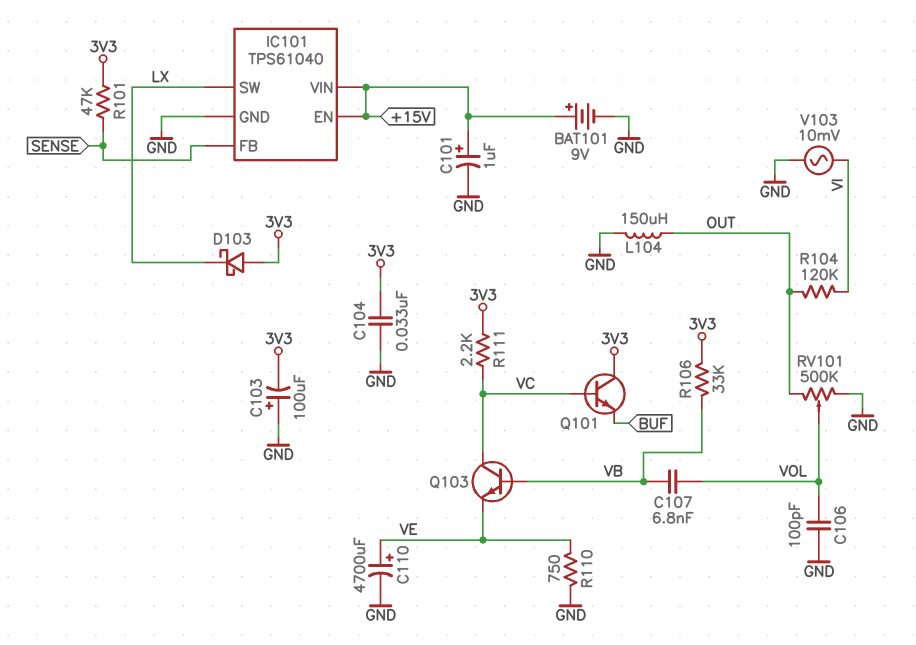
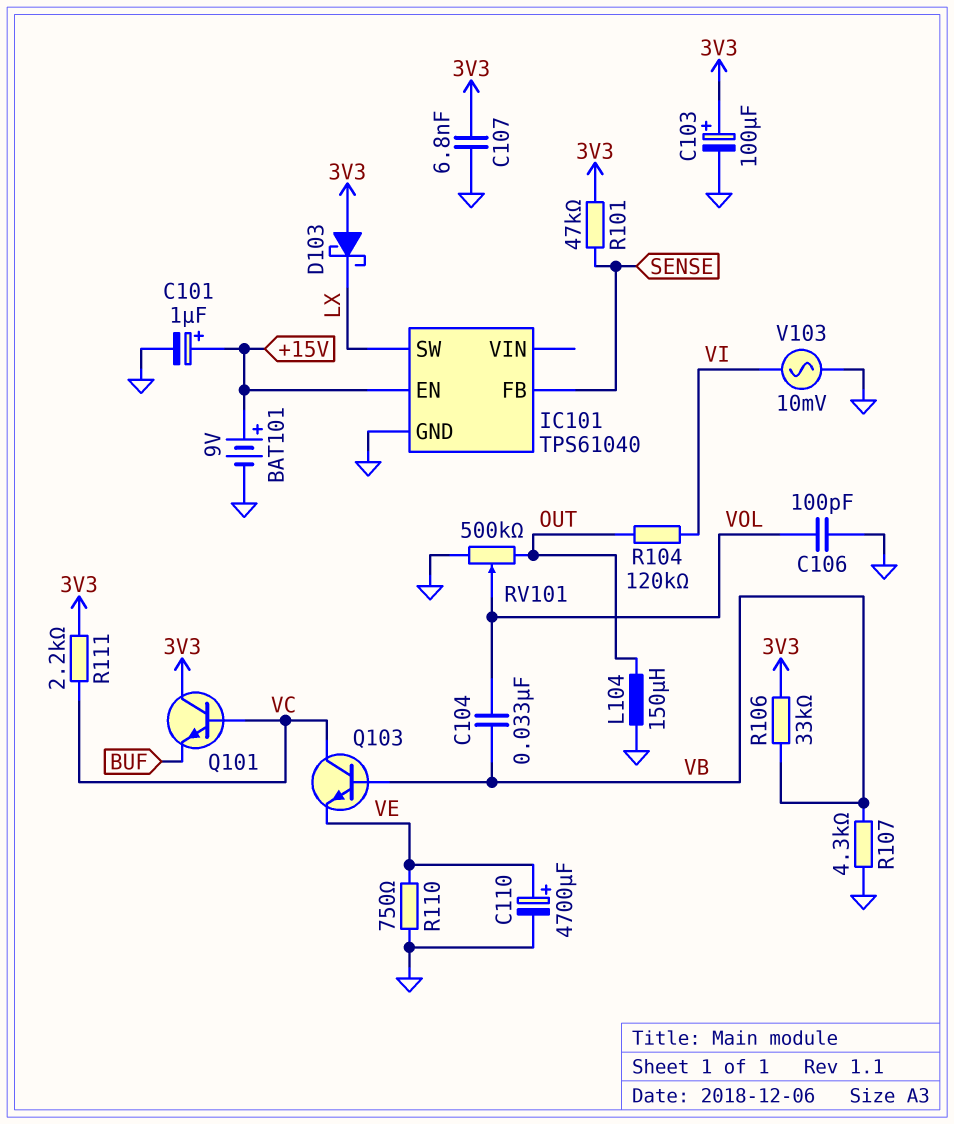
C103: 100uF (plus GND, minus 3V3) -> 100uF (plus 3V3, minus GND)
C104: 33nF (3V3, GND) -> 33nF (VB, VOL)
C107: 6.8nF (VB, VOL) -> 6.8nF (3V3, GND)
IC101 pin VIN: +15V -> none
R107: none -> 4.3k (GND, VB)

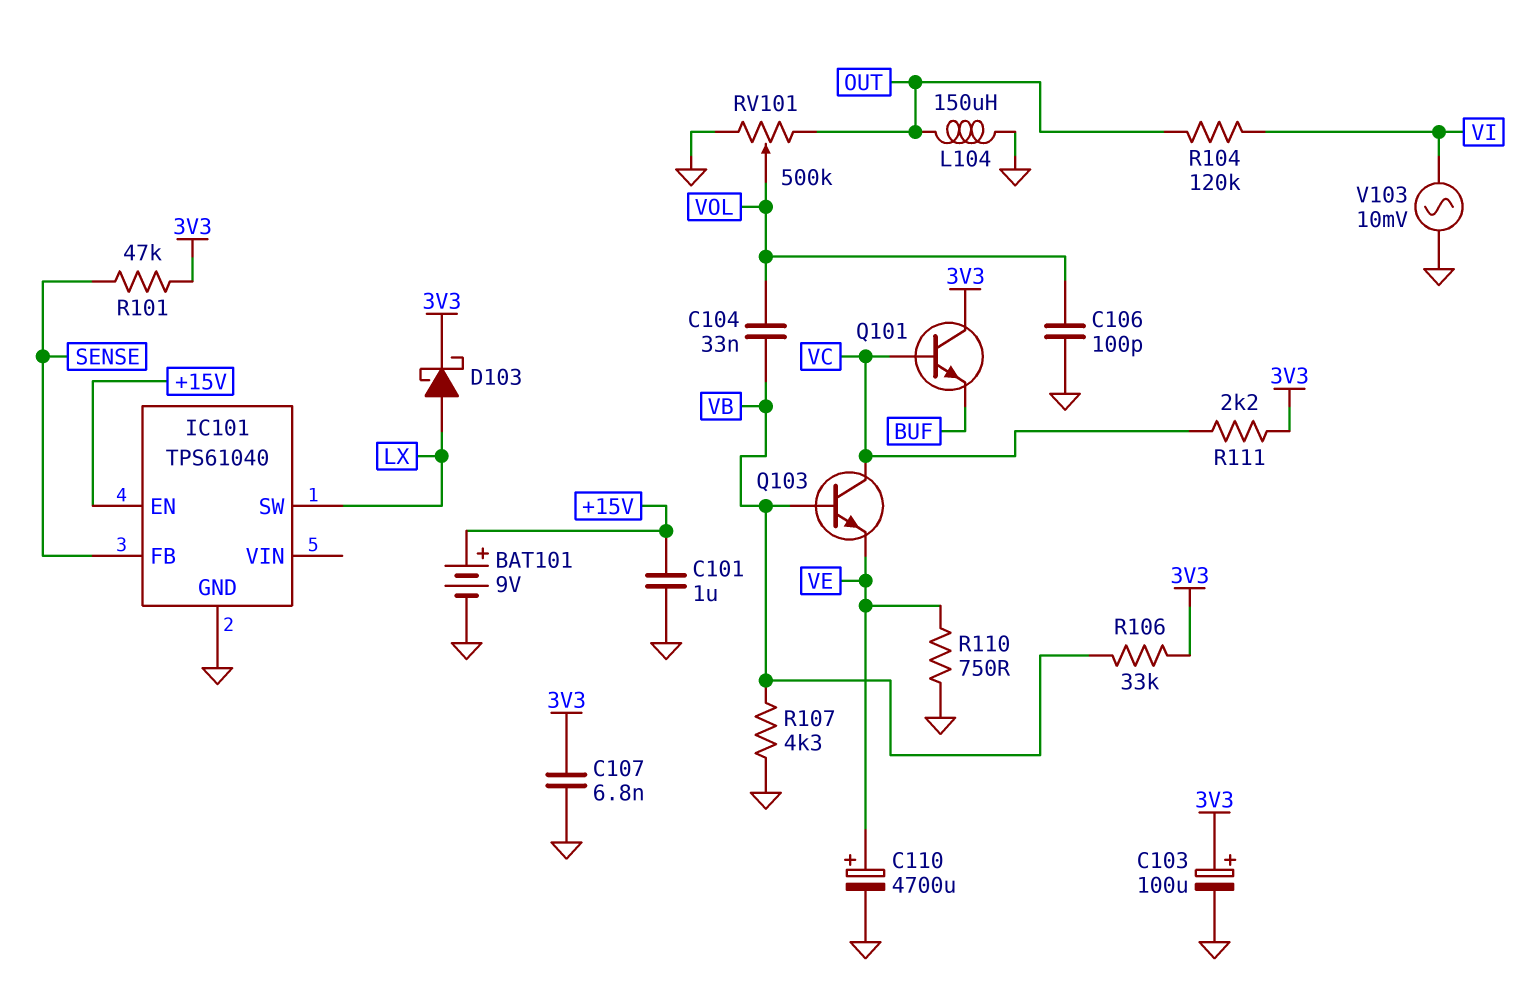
C101: 1uF (plus +15V, minus GND) -> 1uF (+15V, GND)
D103: schottky (A 3V3, K LX) -> schottky (A LX, K 3V3)

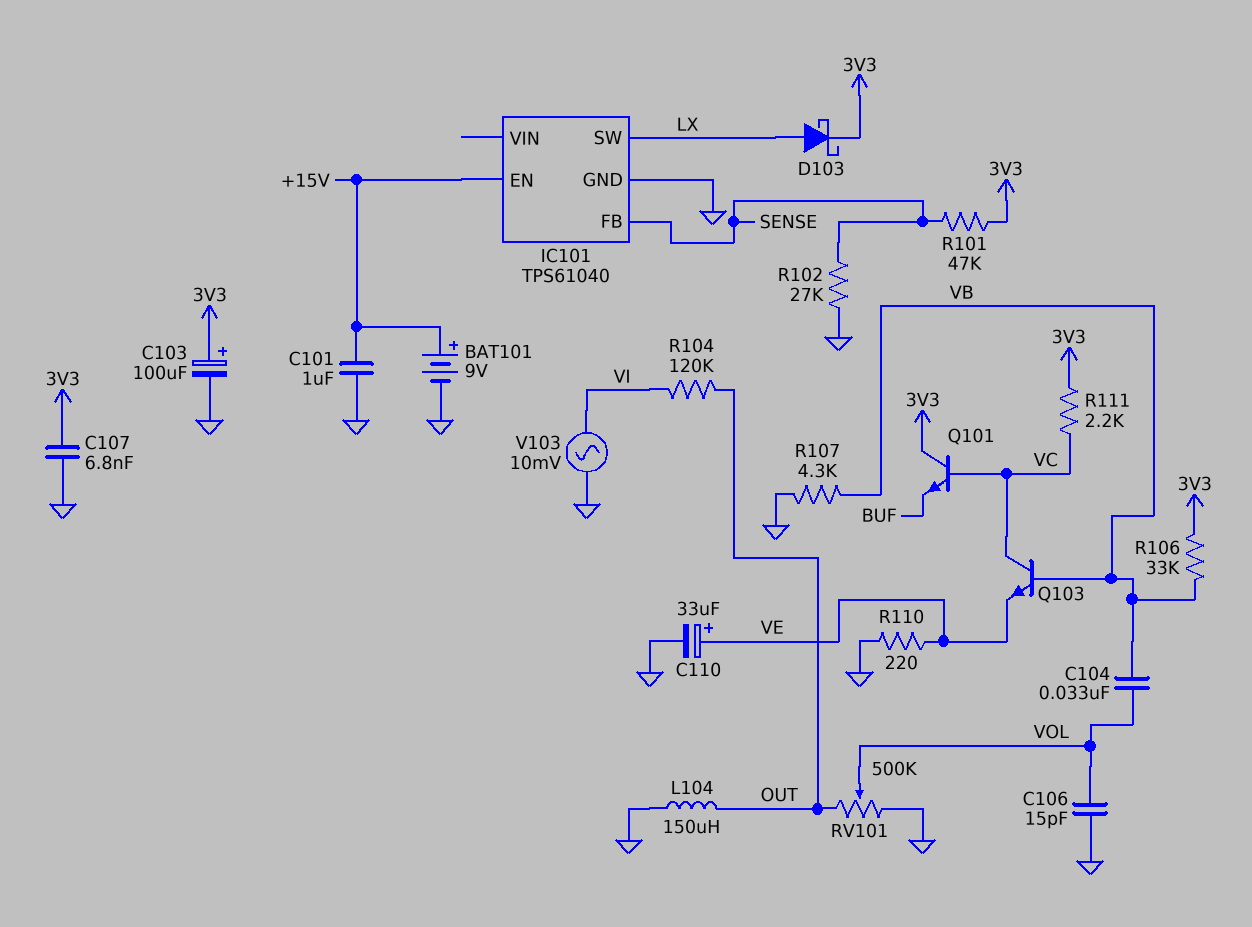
C106: 100pF (GND, VOL) -> 15pF (GND, VOL)
C110: 4700uF (plus VE, minus GND) -> 33uF (plus VE, minus GND)
R102: none -> 27k (GND, SENSE)
R110: 750 (GND, VE) -> 220 (GND, VE)

